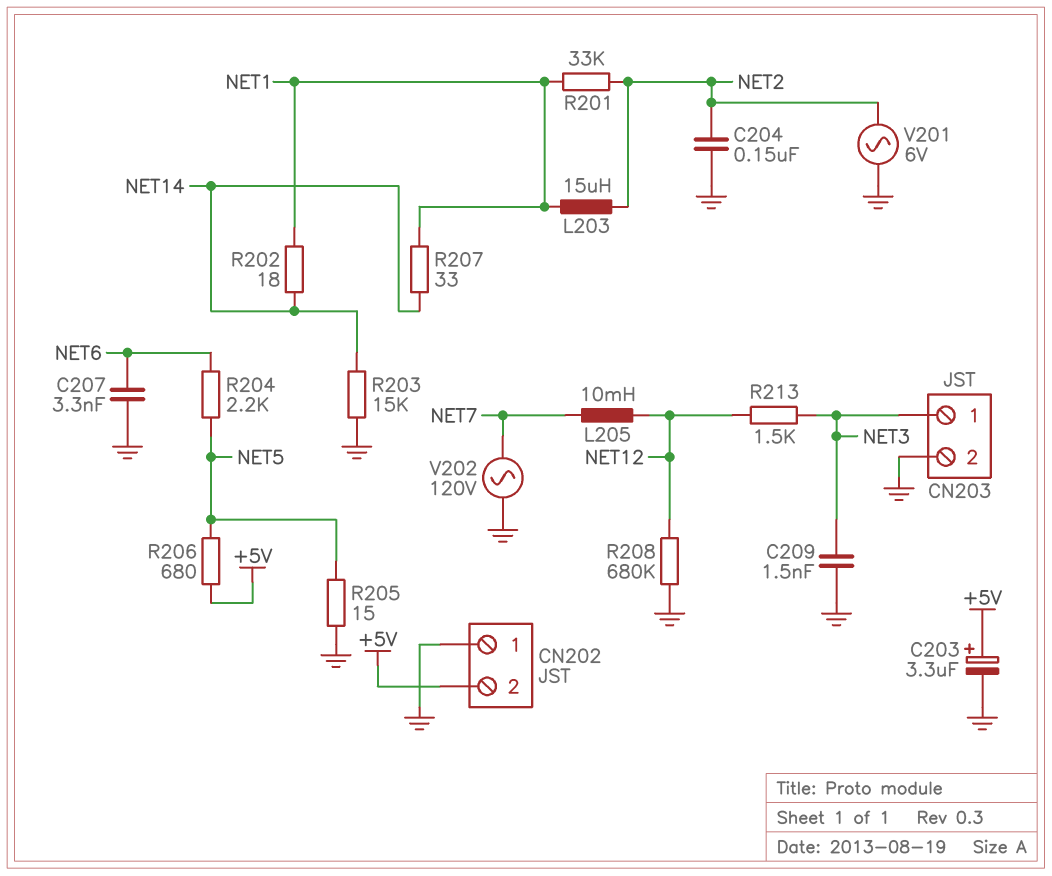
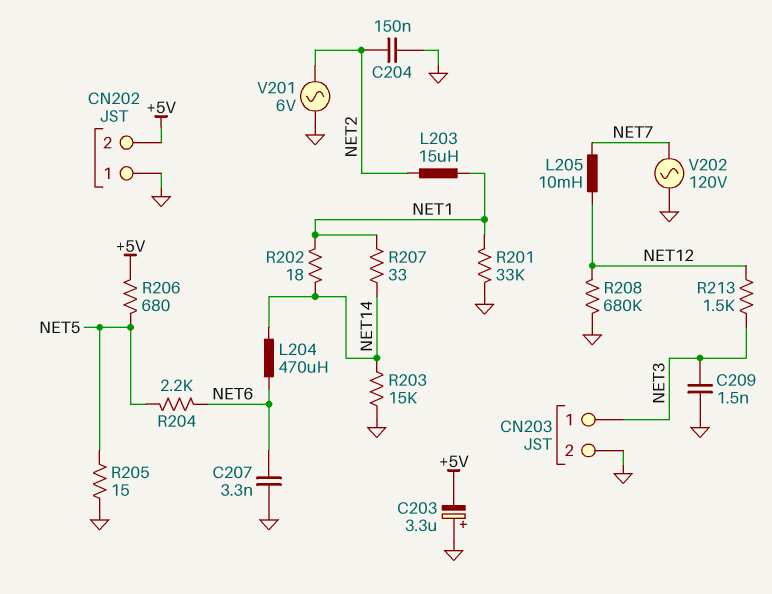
C203: 3.3uF (plus +5V, minus GND) -> 3.3uF (plus GND, minus +5V)
L204: none -> 470uH (NET6, NET14)
R201: 33k (NET1, NET2) -> 33k (GND, NET1)

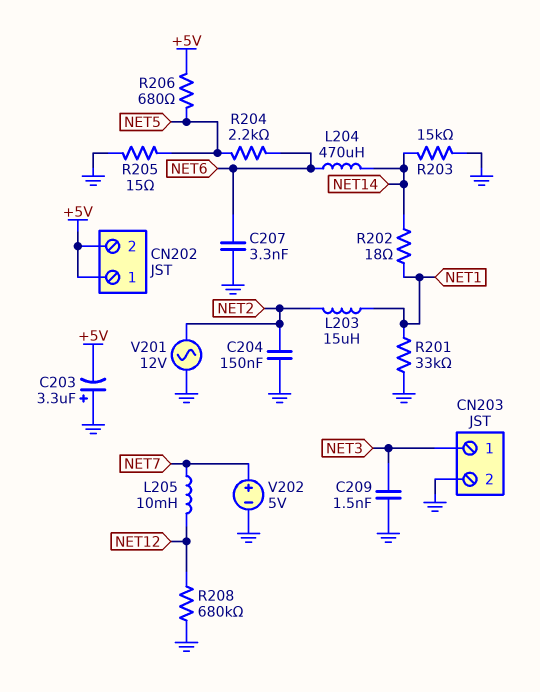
CN202 pin 1: GND -> +5V
R207: 33 (NET1, NET14) -> none
R213: 1.5k (NET3, NET12) -> none
V201: AC 6V (GND, NET2) -> AC 12V (GND, NET2)
V202: AC 120V (GND, NET7) -> 5V (plus NET7, minus GND)

